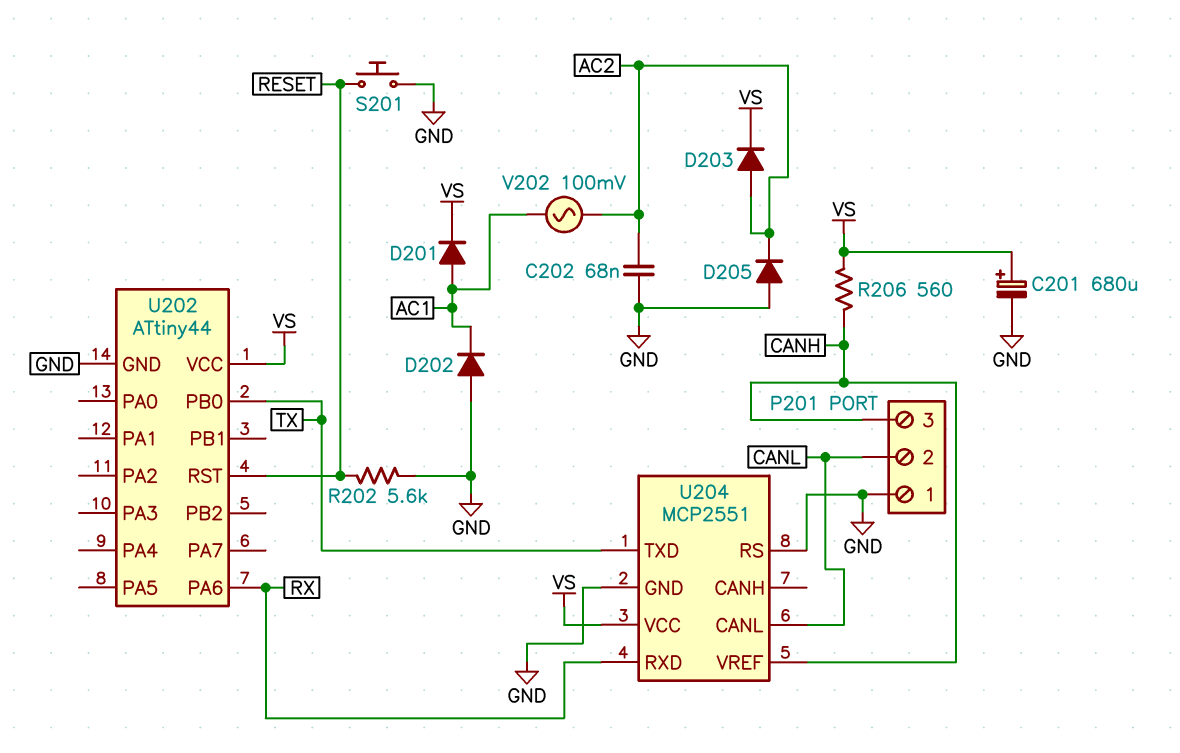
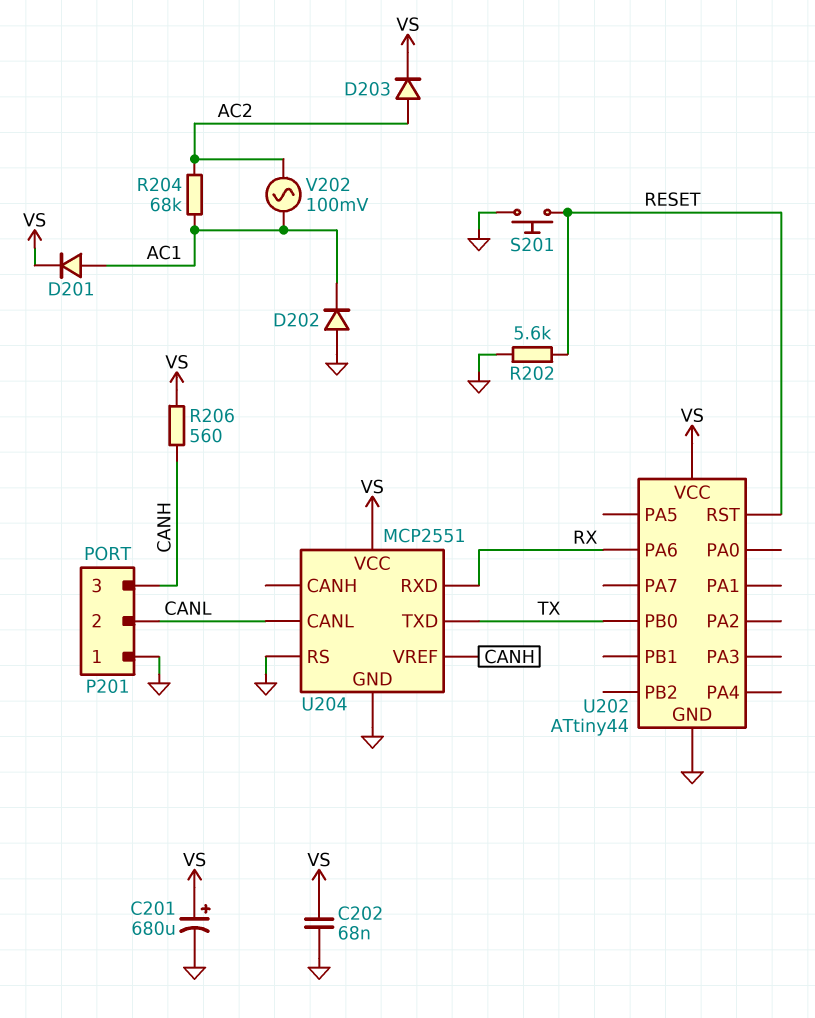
C202: 68nF (AC2, GND) -> 68nF (GND, VS)
D205: diode (A GND, K AC2) -> none
R204: none -> 68k (AC1, AC2)

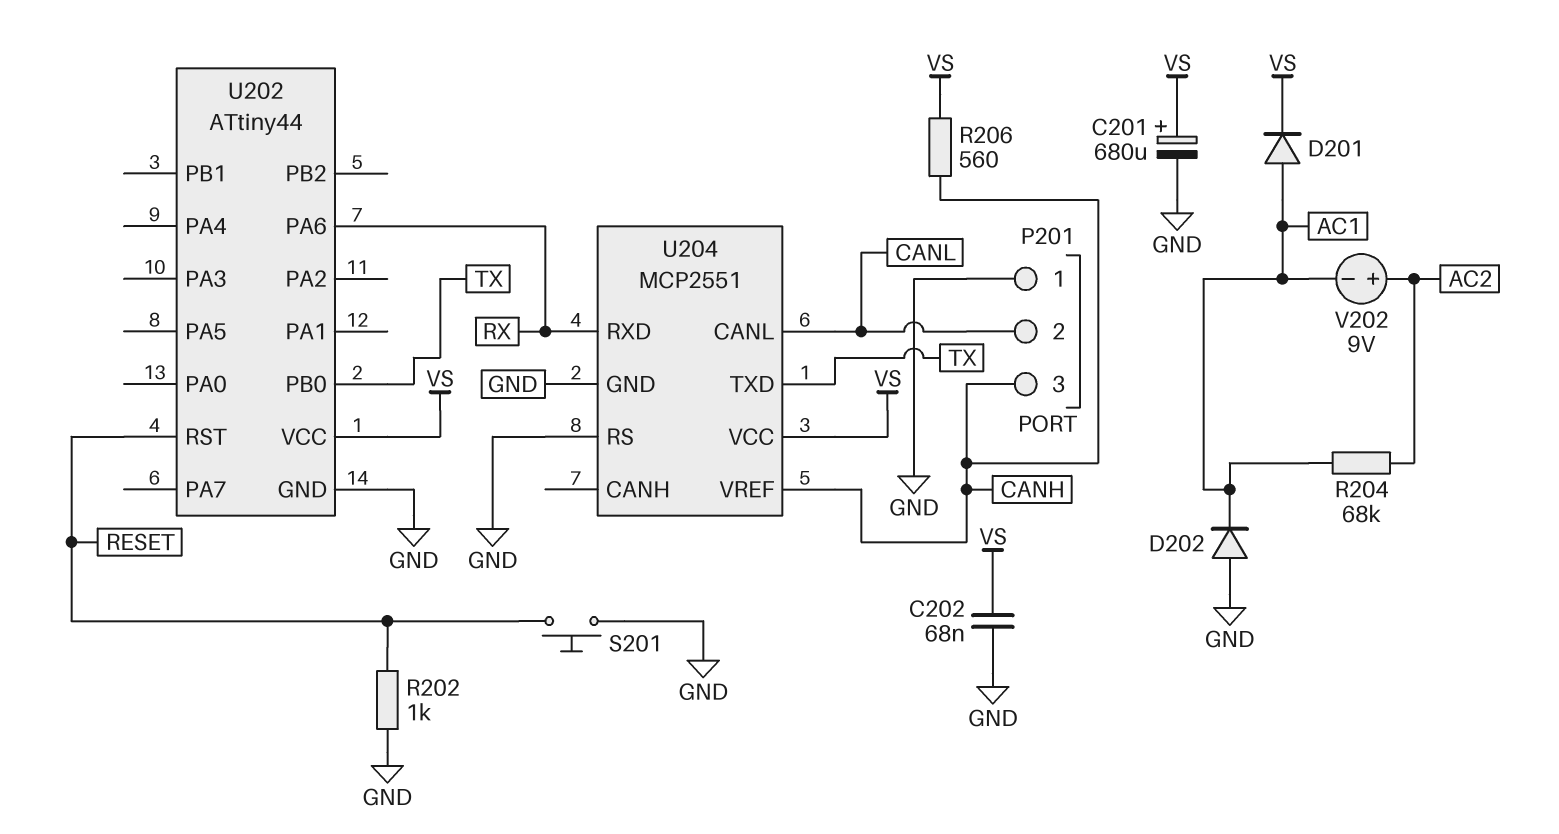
D203: diode (A AC2, K VS) -> none
R202: 5.6k (GND, RESET) -> 1k (GND, RESET)
V202: AC 100mV (AC1, AC2) -> 9V (plus AC2, minus AC1)

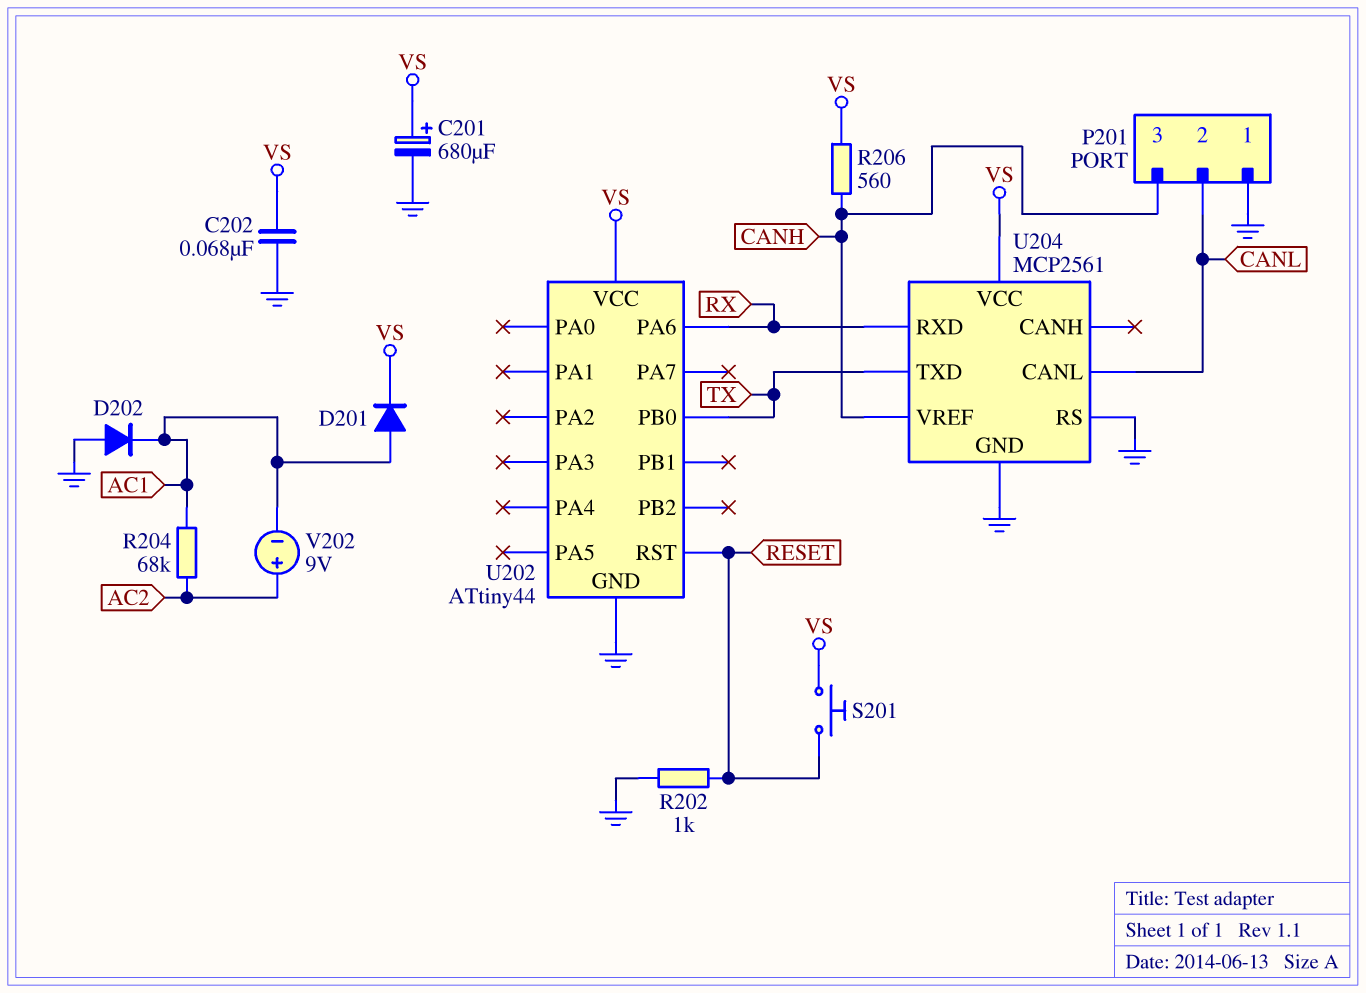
S201: button (GND, RESET) -> button (RESET, VS)
U204: MCP2551 -> MCP2561

